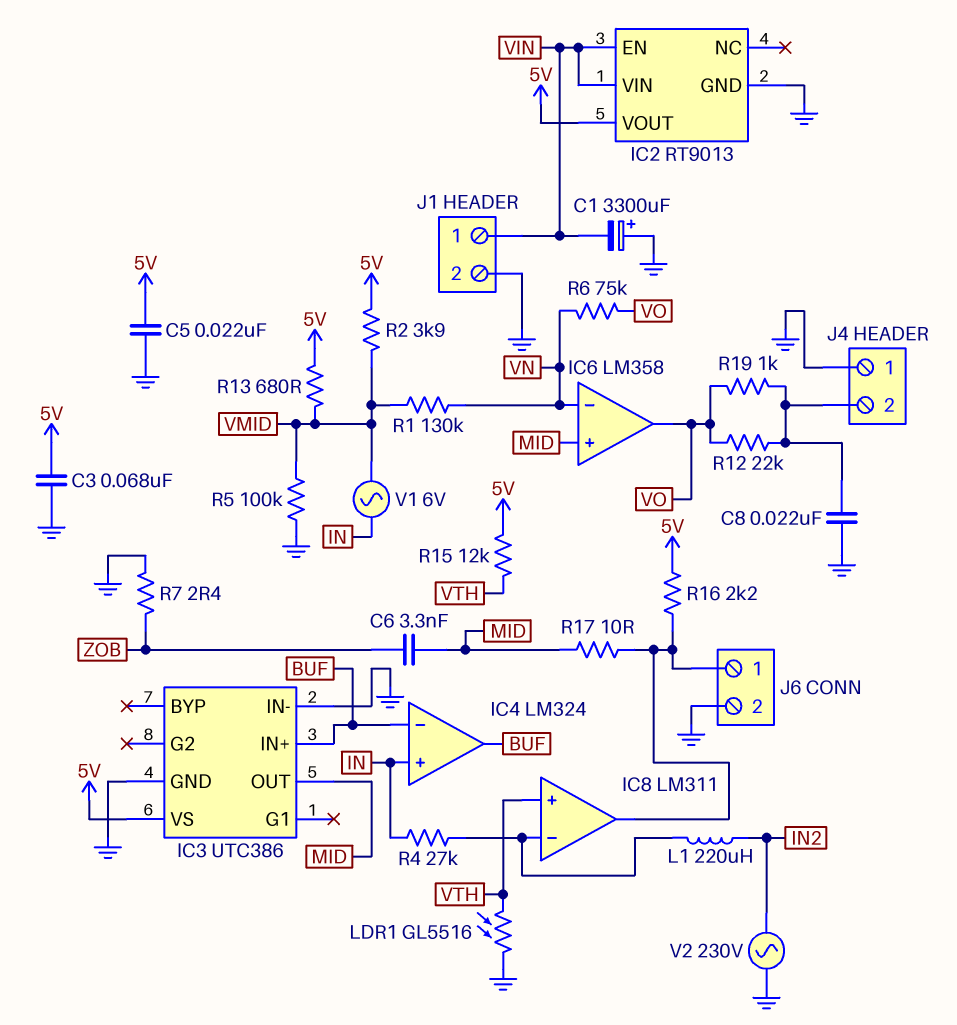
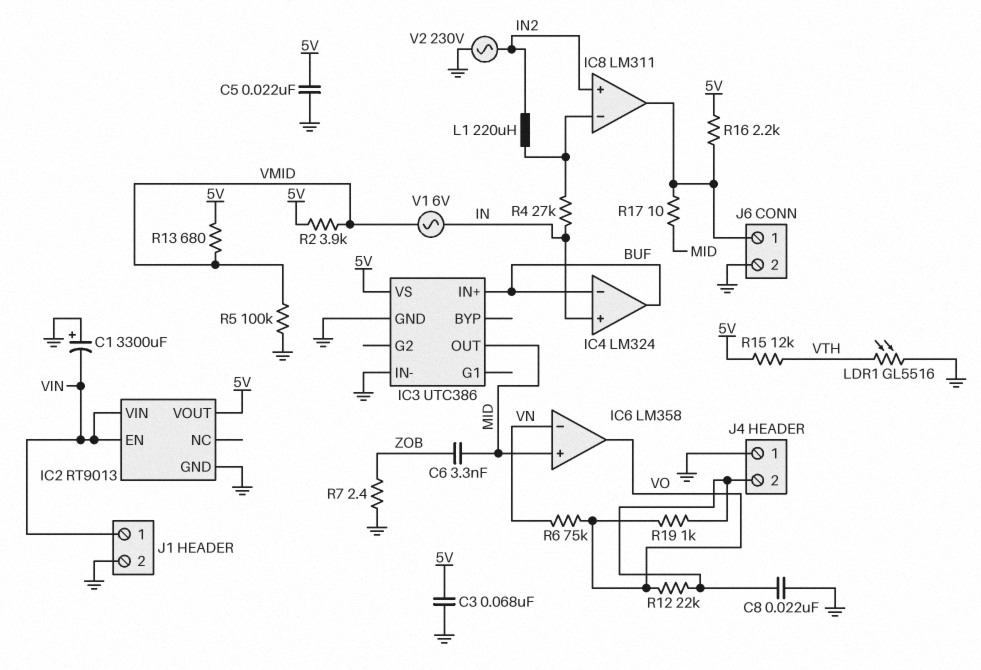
IC8 pin in+: VTH -> IN2
R1: 130k (VMID, VN) -> none

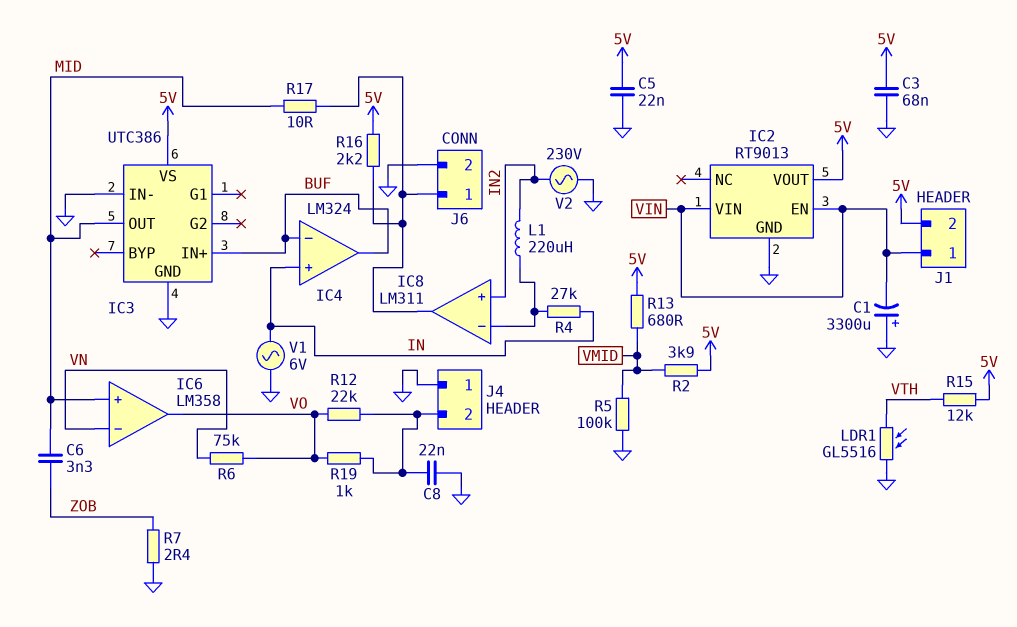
J1 pin 2: GND -> 5V
V1: AC 6V (IN, VMID) -> AC 6V (GND, IN)

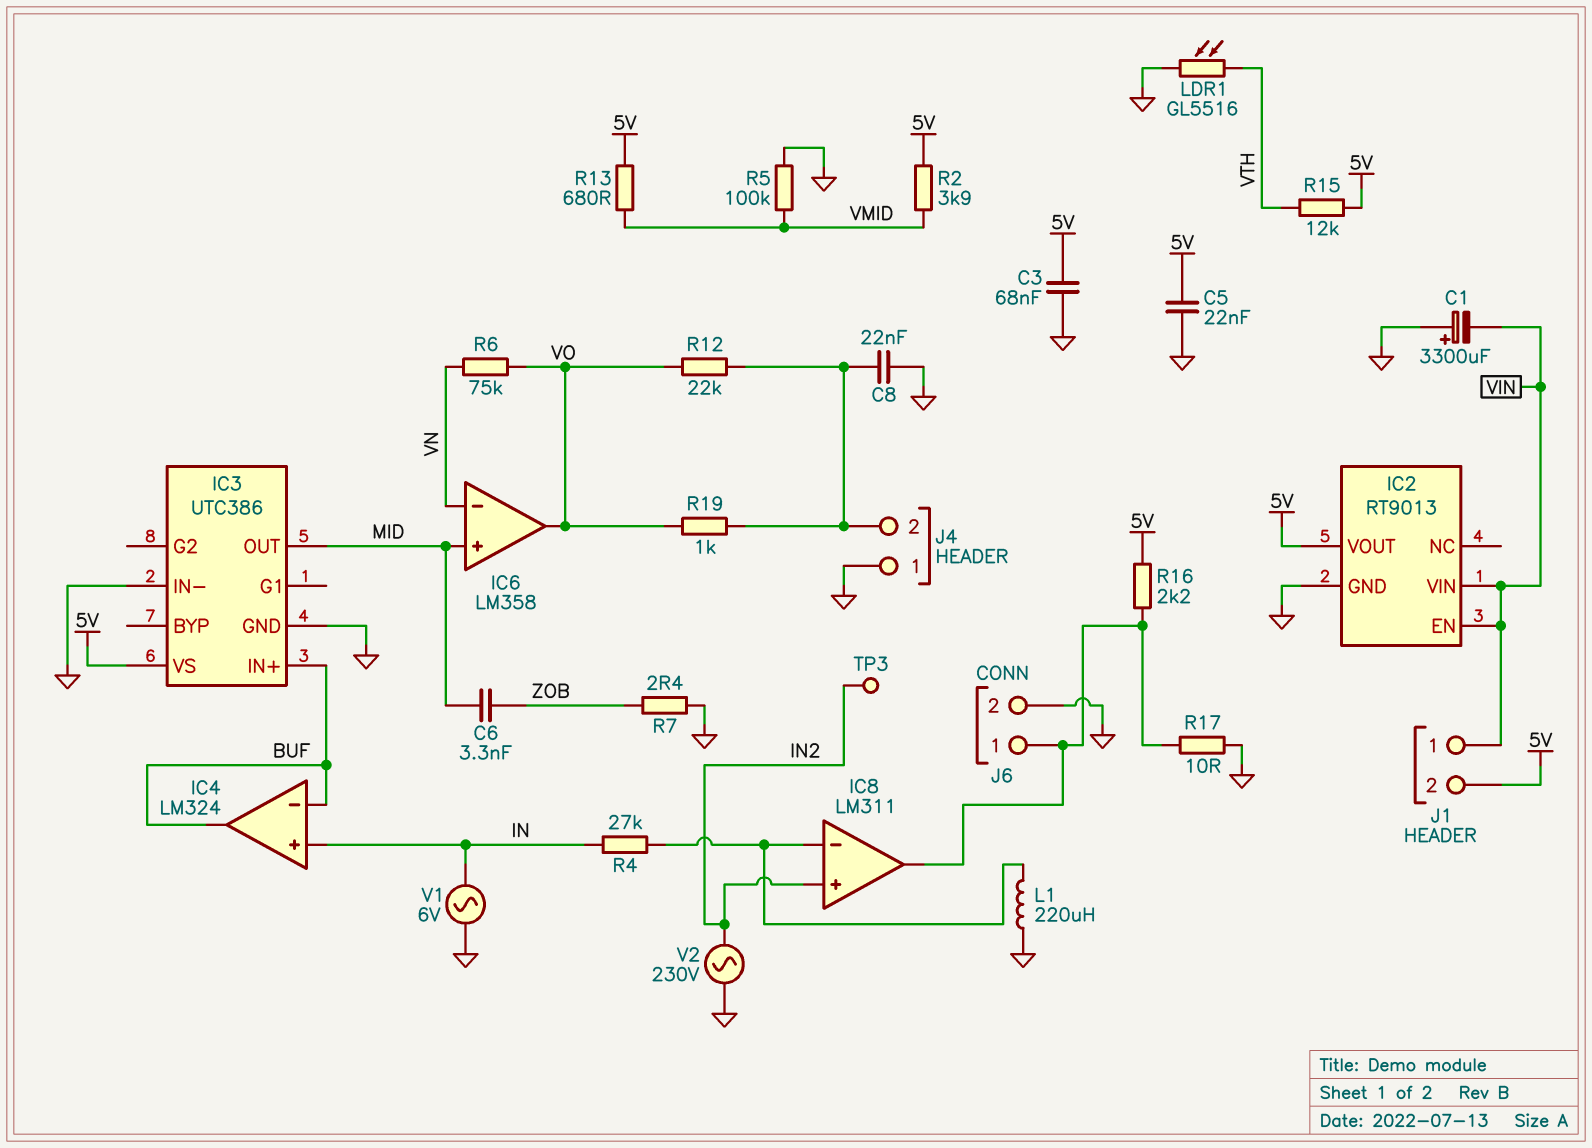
L1: 220uH (IC8/in-, IN2) -> 220uH (GND, IC8/in-)
R17: 10 (IC8/out, MID) -> 10 (GND, IC8/out)
TP3: none -> test point (IN2)

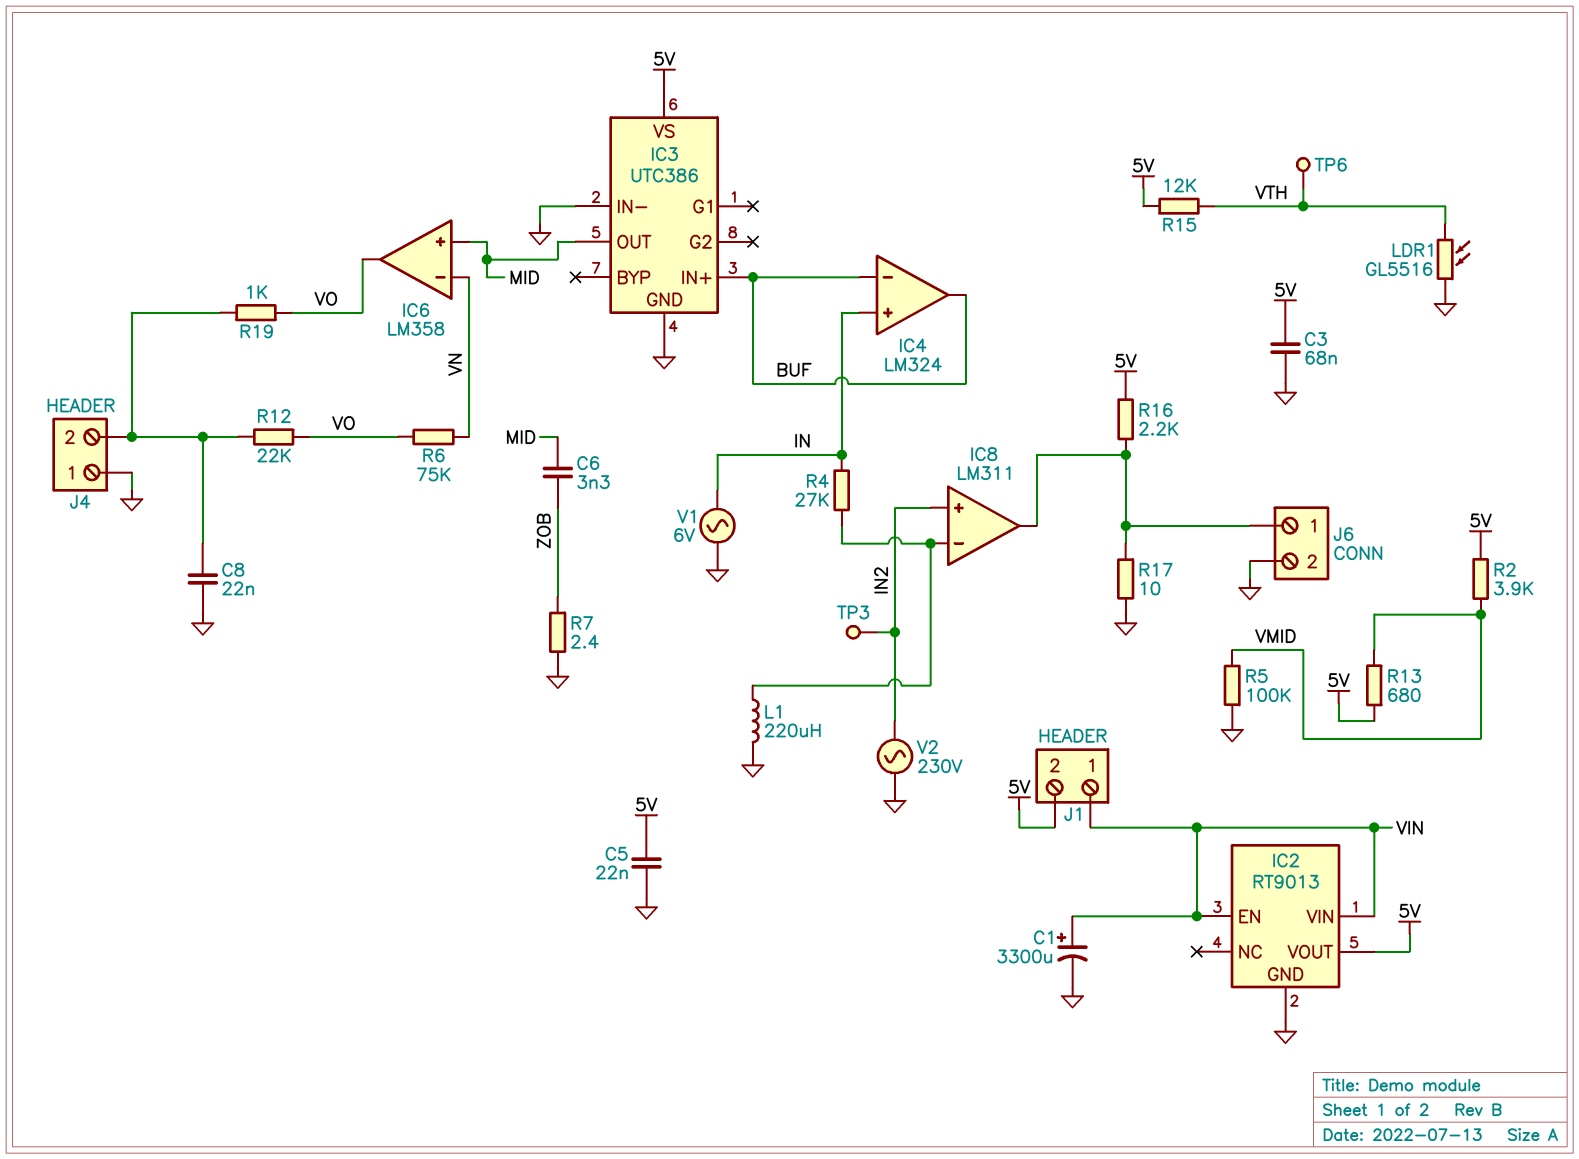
C1: 3300uF (plus GND, minus VIN) -> 3300uF (plus VIN, minus GND)
TP6: none -> test point (VTH)

